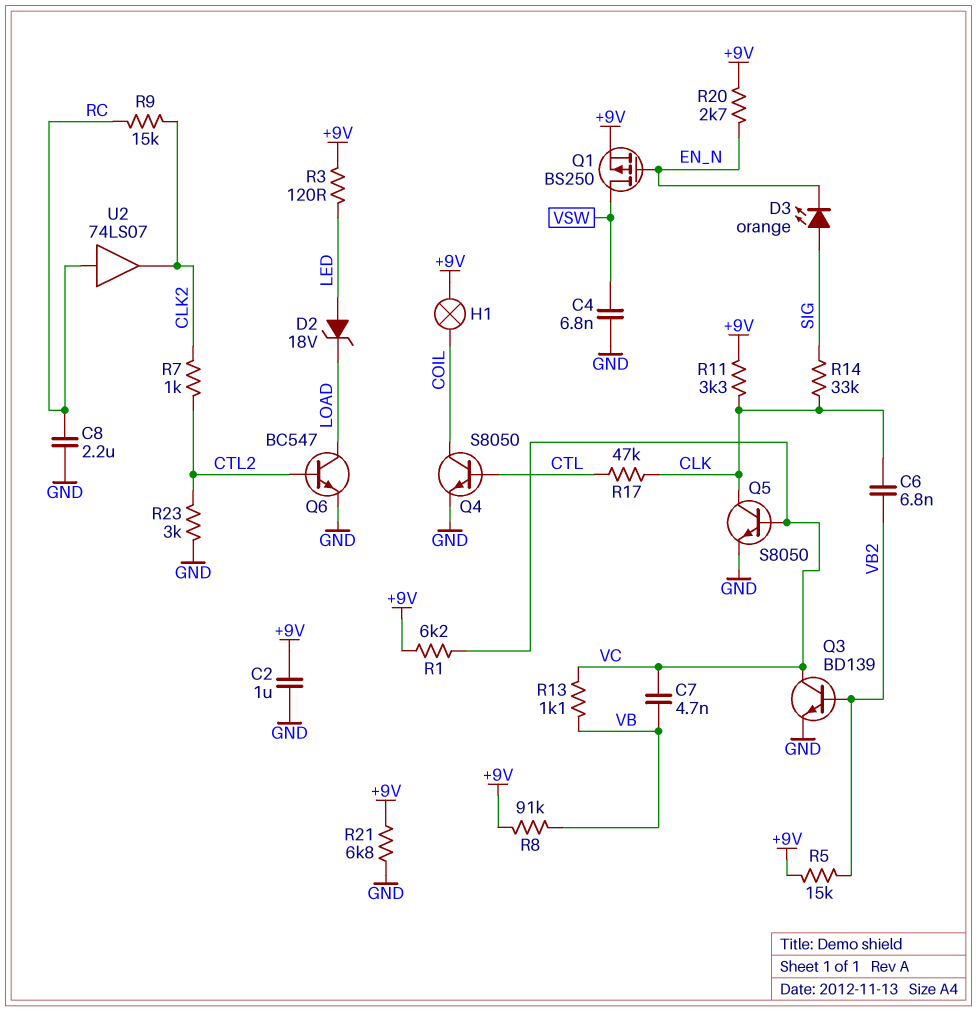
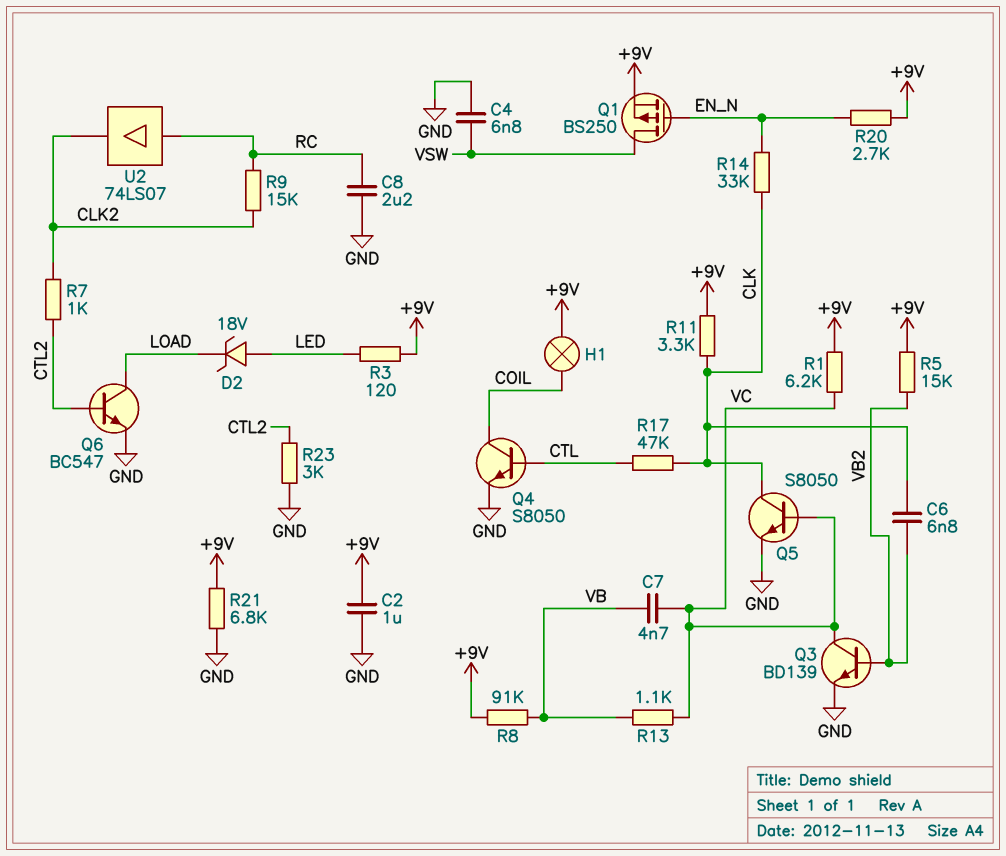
D3: LED orange (A SIG, K EN_N) -> none
R14: 33k (CLK, SIG) -> 33k (CLK, EN_N)

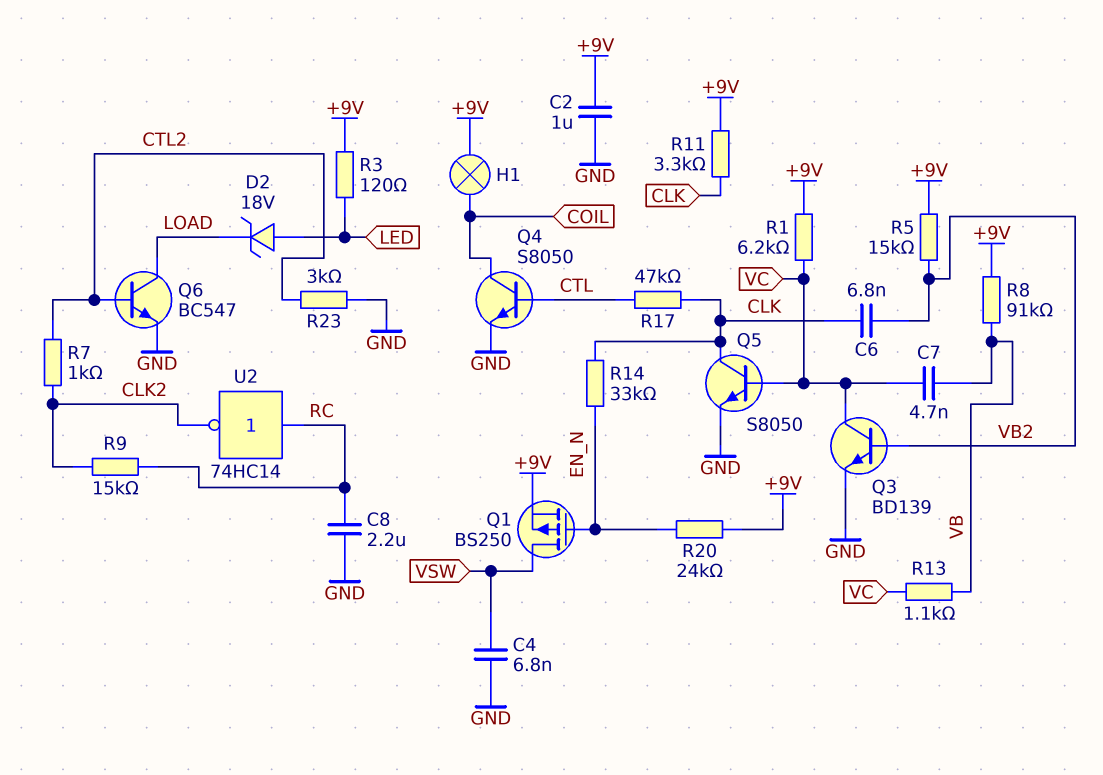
R20: 2.7k (+9V, EN_N) -> 24k (+9V, EN_N)
R21: 6.8k (+9V, GND) -> none
U2: buffer 74LS07 (in RC, out CLK2) -> NOT 74HC14 (in RC, out CLK2)

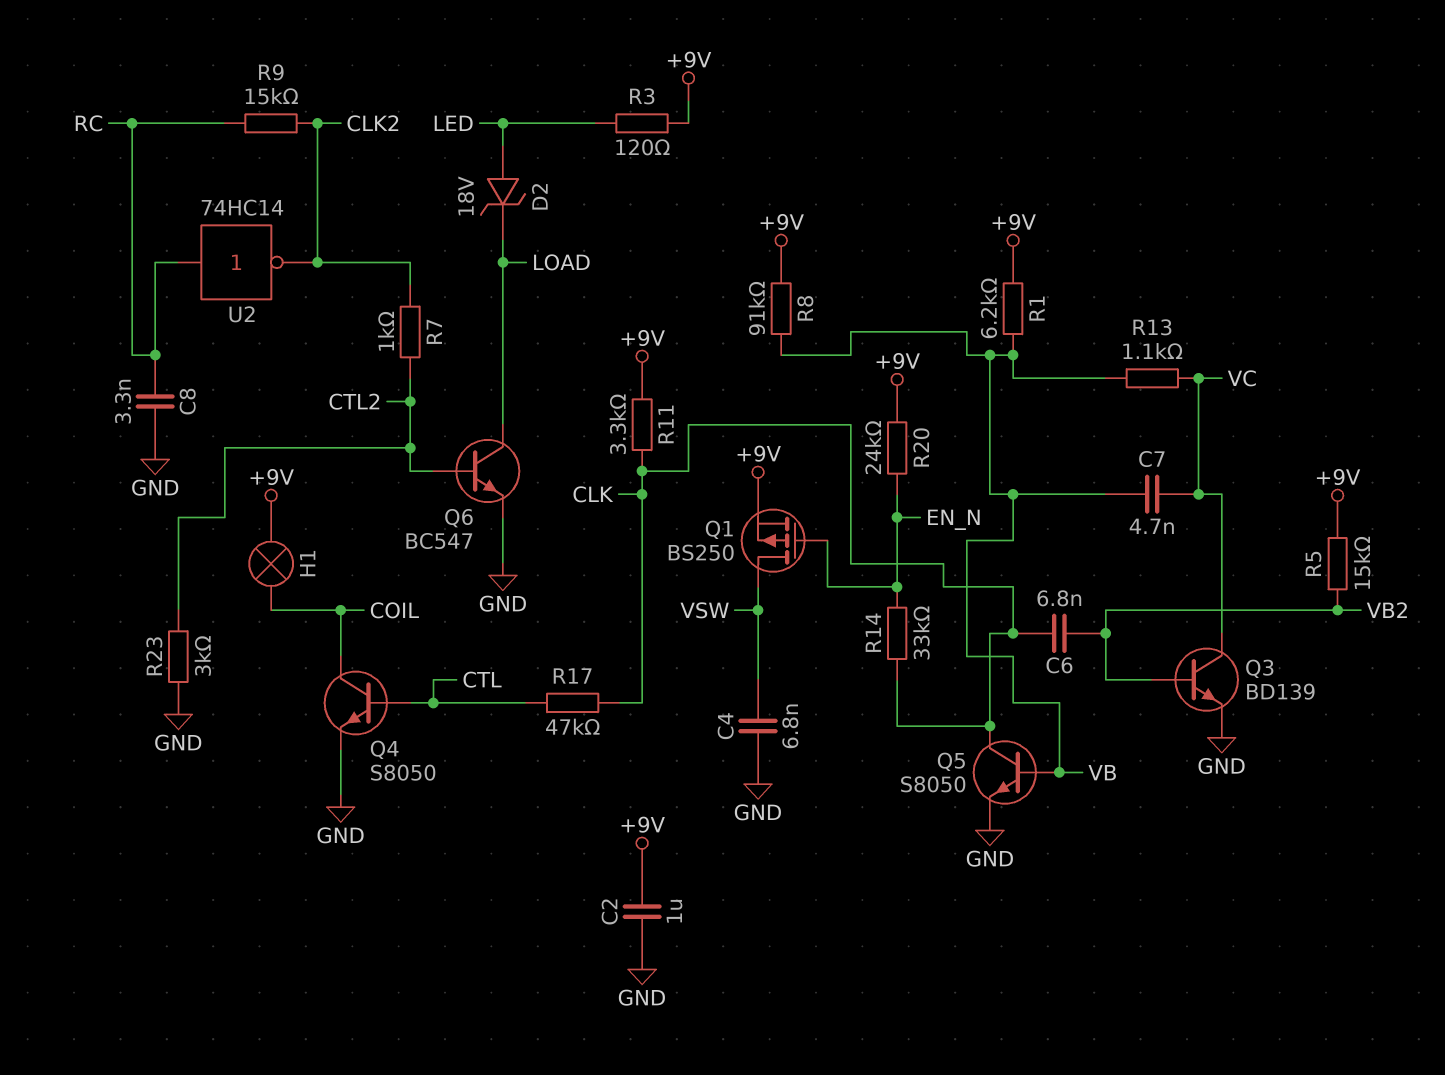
C8: 2.2uF (GND, RC) -> 3.3nF (GND, RC)
Q5: NPN S8050 (B VC, C CLK, E GND) -> NPN S8050 (B VB, C CLK, E GND)
R1: 6.2k (+9V, VC) -> 6.2k (+9V, VB)

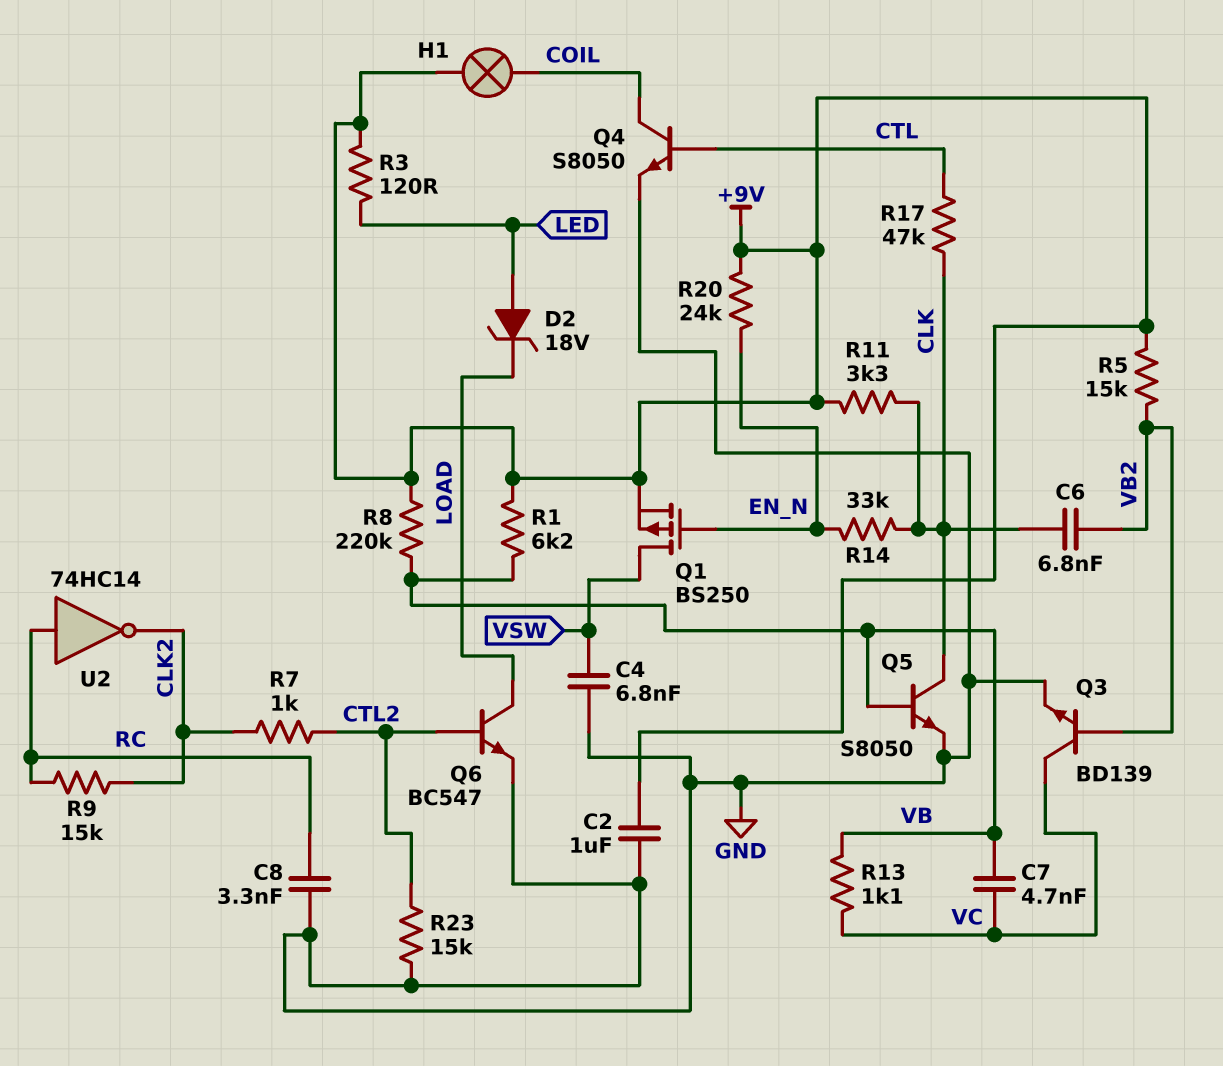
R8: 91k (+9V, VB) -> 220k (+9V, VB)
R23: 3k (CTL2, GND) -> 15k (CTL2, GND)

